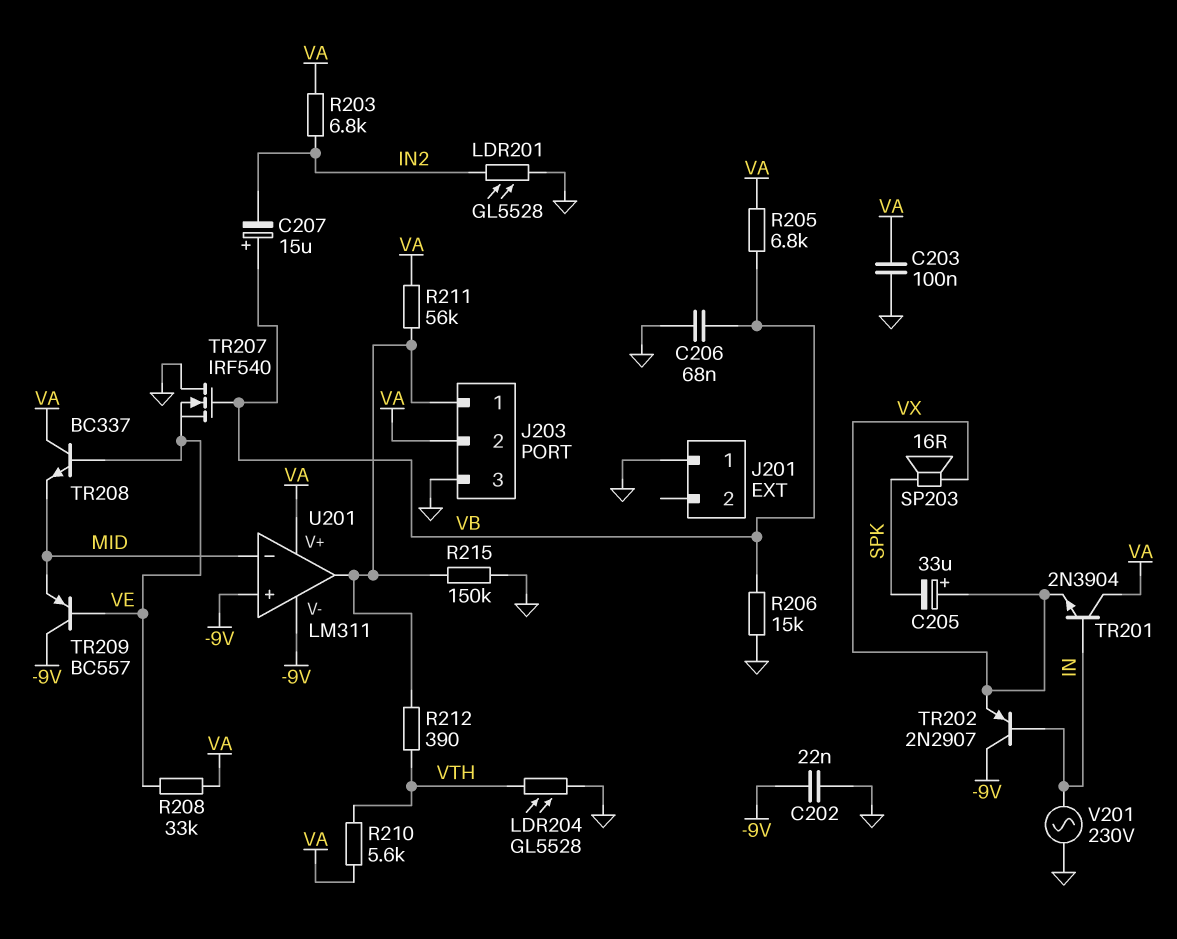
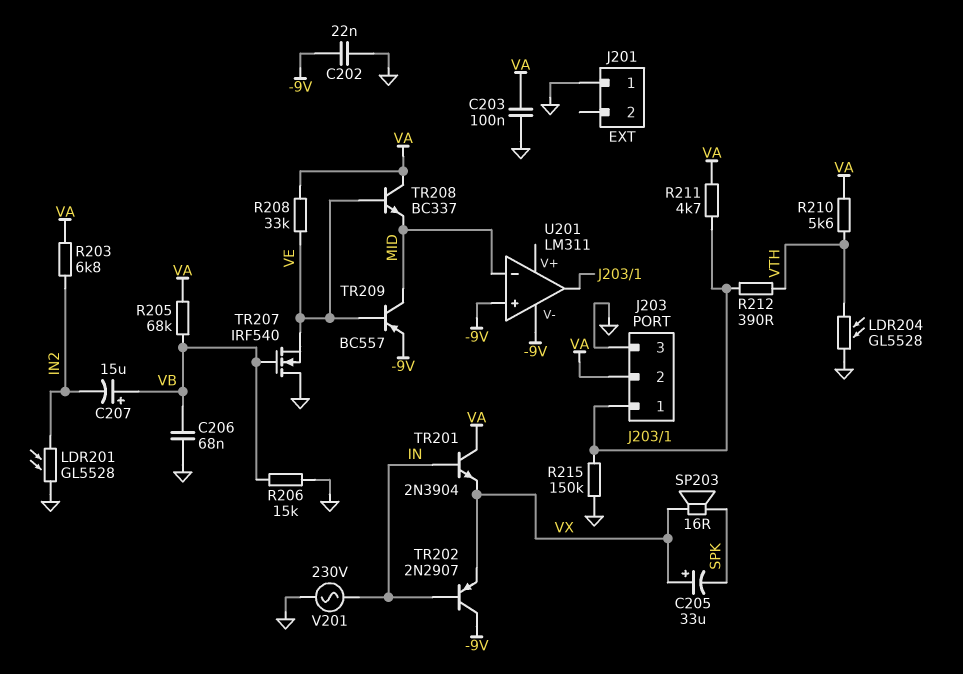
R205: 6.8k (VA, VB) -> 68k (VA, VB)
R211: 56k (J203/1, VA) -> 4.7k (J203/1, VA)
TR209: PNP BC557 (B VE, C -9V, E MID) -> PNP BC557 (B VE, C MID, E -9V)
U201 pin V+: VA -> none

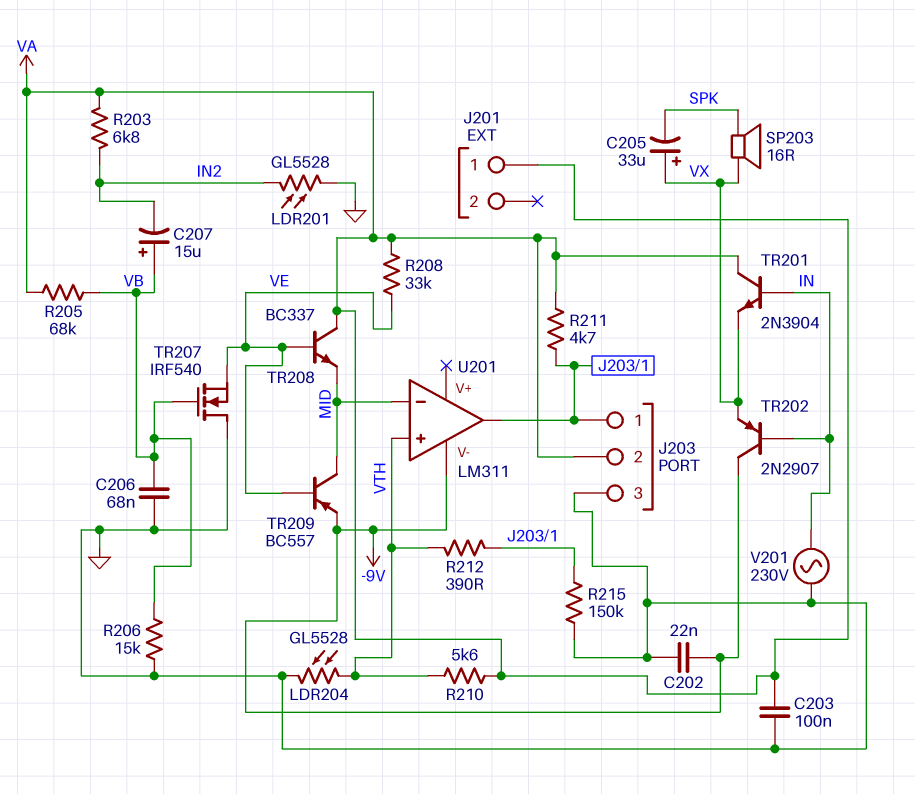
J201 pin 1: GND -> VA
U201 pin in+: -9V -> VTH

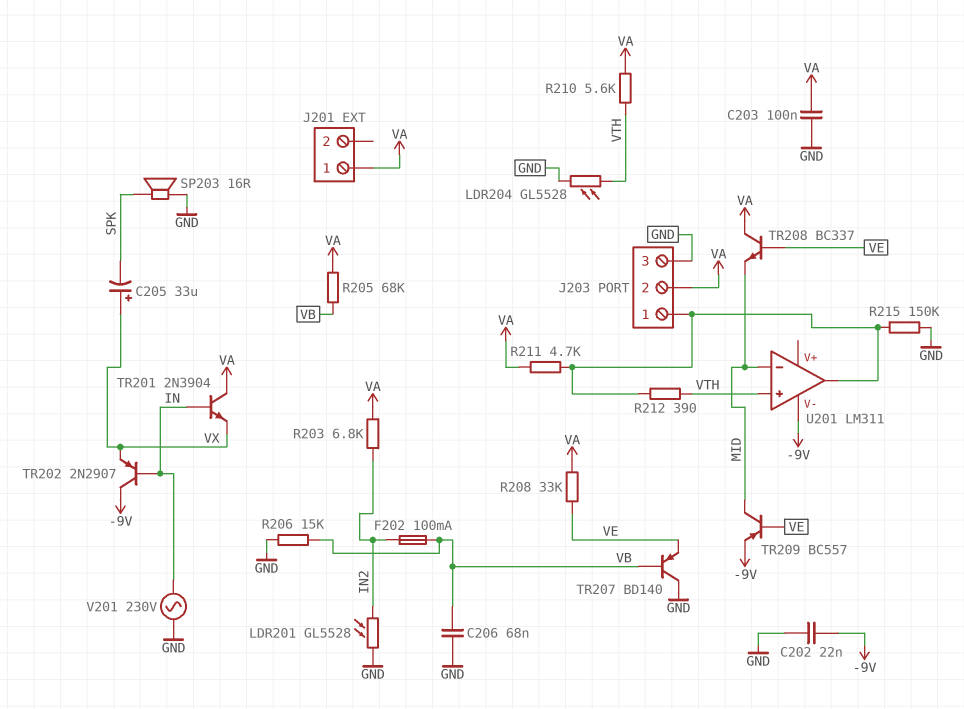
C207: 15uF (plus VB, minus IN2) -> none
F202: none -> 100mA (IN2, VB)
SP203: speaker 16R (SPK, VX) -> speaker 16R (GND, SPK)
TR207: NMOS IRF540 (G VB, D GND, S VE) -> PNP BD140 (B VB, C GND, E VE)

